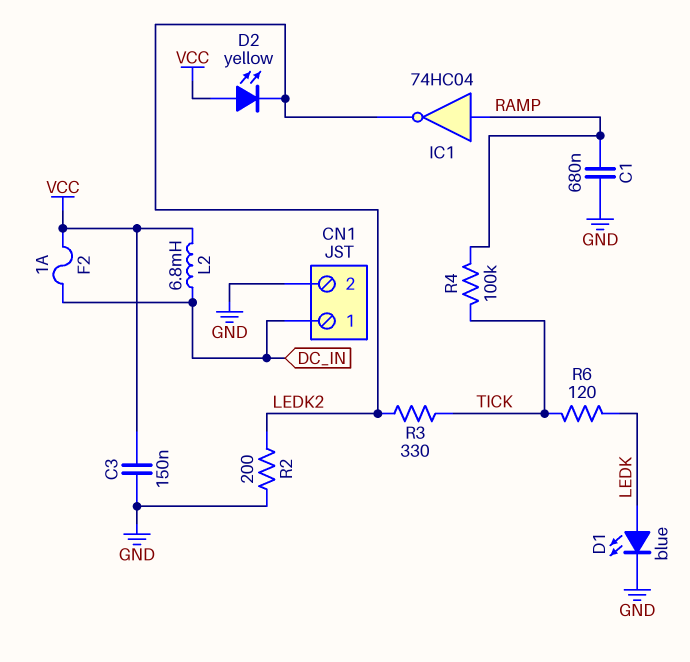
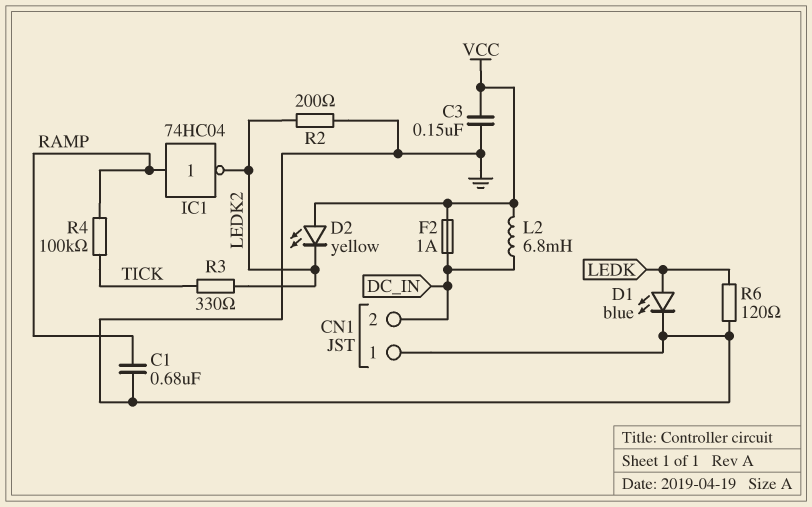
CN1 pin 1: DC_IN -> GND
CN1 pin 2: GND -> DC_IN
R6: 120 (LEDK, TICK) -> 120 (GND, LEDK)

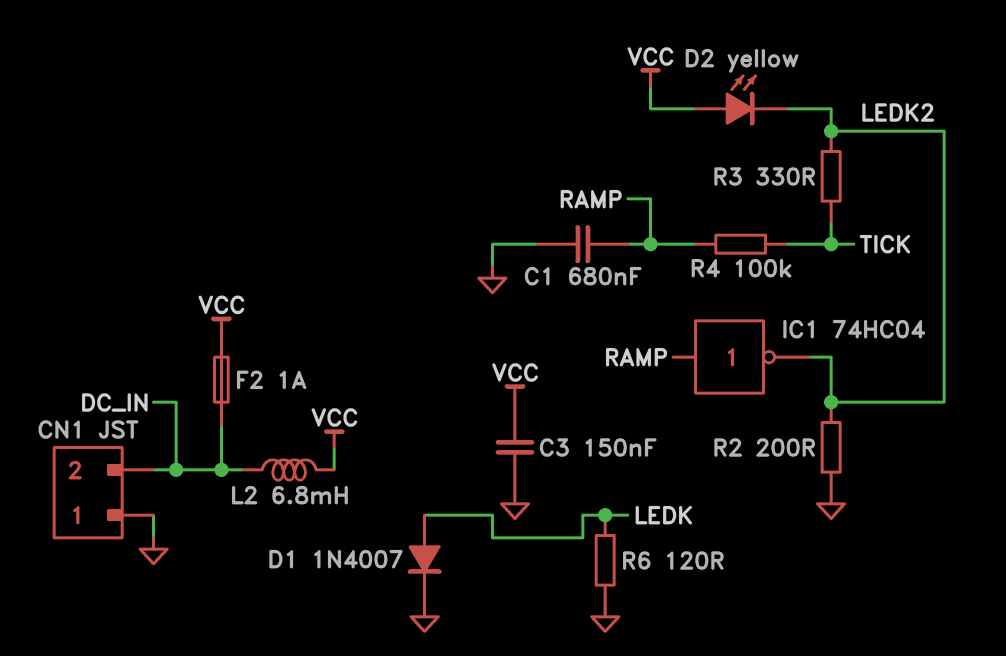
D1: LED blue (A LEDK, K GND) -> diode 1N4007 (A LEDK, K GND)

